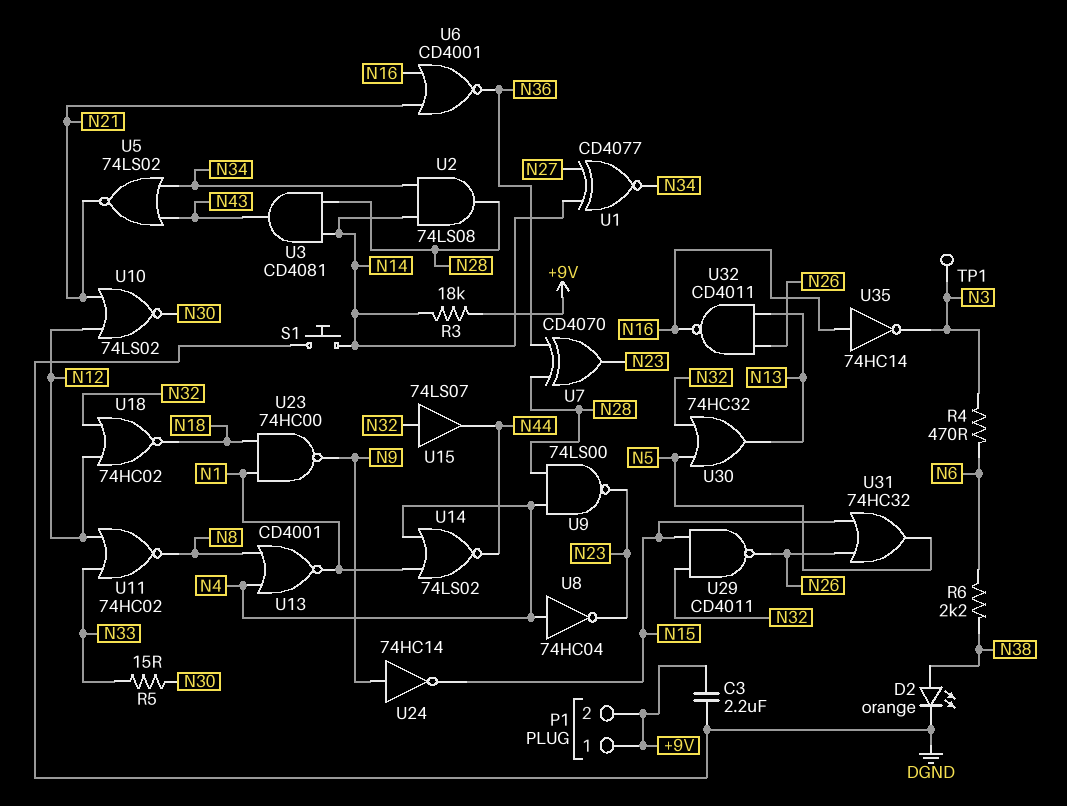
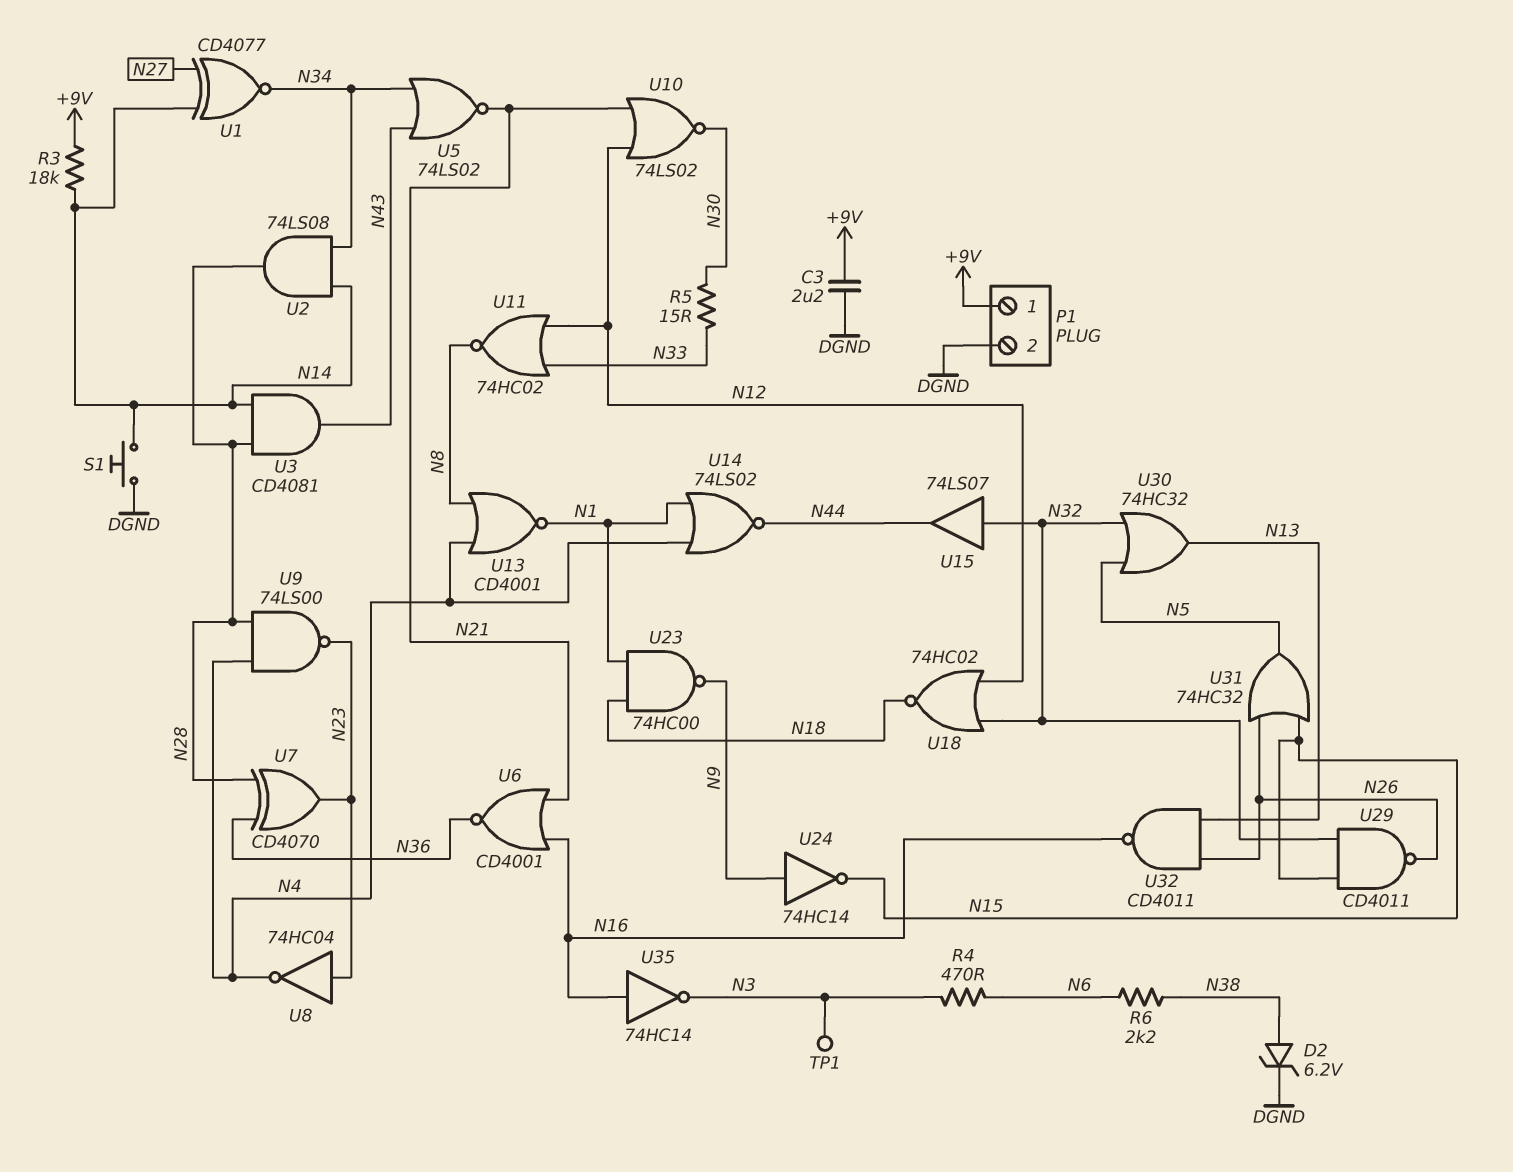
D2: LED orange (A N38, K DGND) -> zener 6.2V (A N38, K DGND)
P1 pin 2: +9V -> DGND
U8: NOT 74HC04 (in N4, out N23) -> NOT 74HC04 (in N23, out N4)

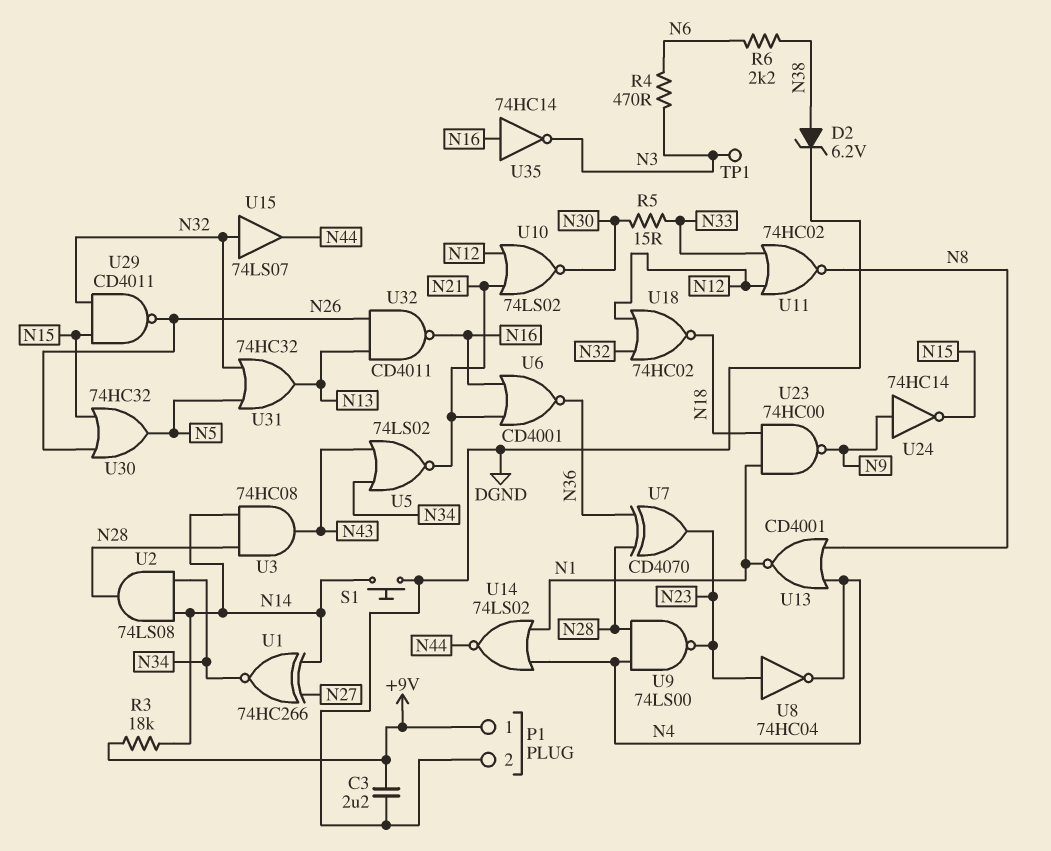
U1: XNOR CD4077 (in N14, in N27, out N34) -> XNOR 74HC266 (in N14, in N27, out N34)
U3: AND CD4081 (in N14, in N28, out N43) -> AND 74HC08 (in N14, in N28, out N43)
U30: OR 74HC32 (in N5, in N32, out N13) -> OR 74HC32 (in N15, in N26, out N5)
U31: OR 74HC32 (in N15, in N26, out N5) -> OR 74HC32 (in N5, in N32, out N13)

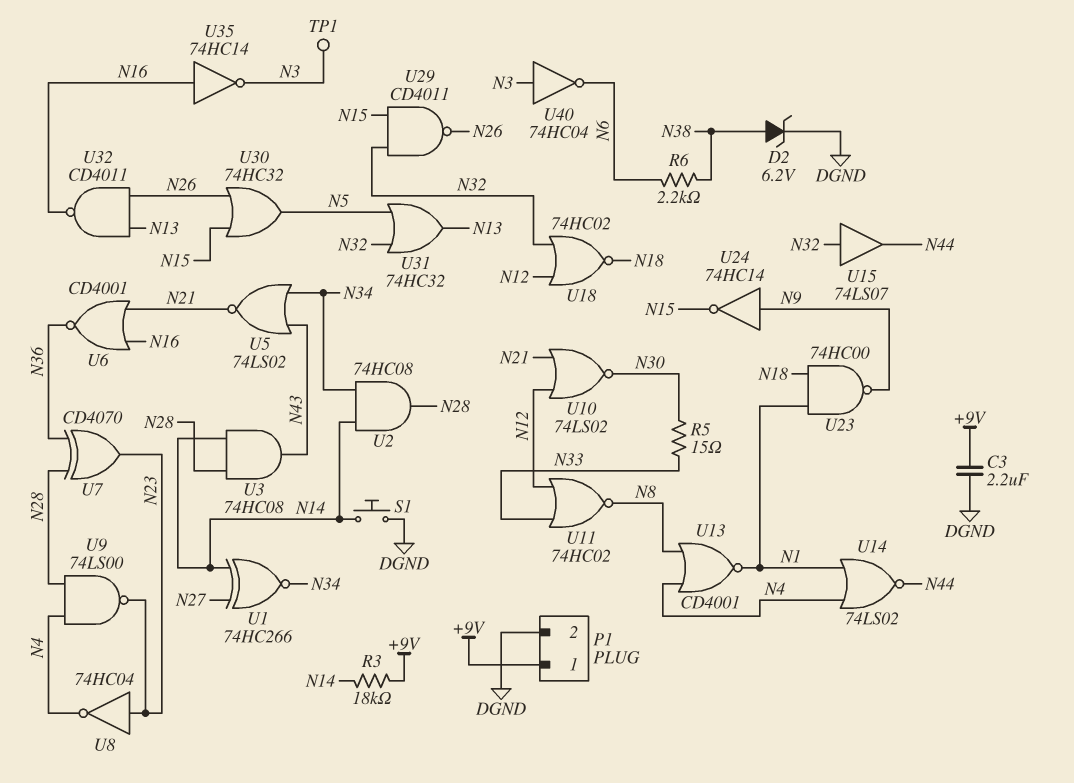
R4: 470 (N3, N6) -> none
U2: AND 74LS08 (in N14, in N34, out N28) -> AND 74HC08 (in N14, in N34, out N28)
U40: none -> NOT 74HC04 (in N3, out N6)

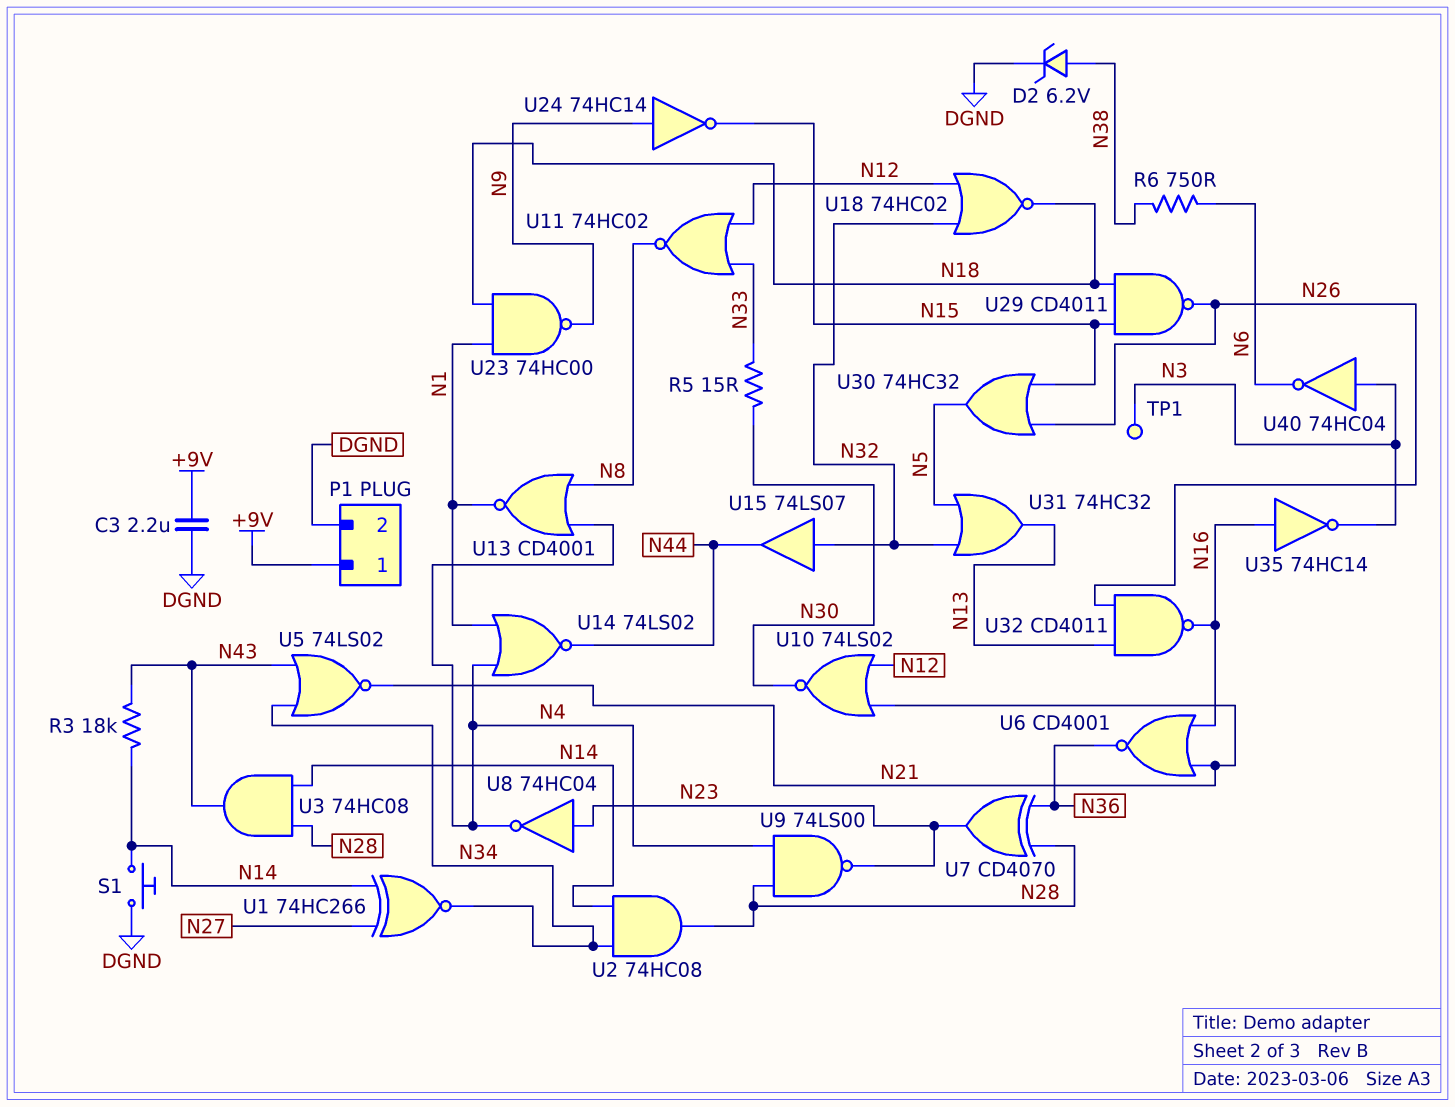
R3: 18k (+9V, N14) -> 18k (N14, N43)
R6: 2.2k (N6, N38) -> 750 (N6, N38)
U29: NAND CD4011 (in N15, in N32, out N26) -> NAND CD4011 (in N15, in N18, out N26)

